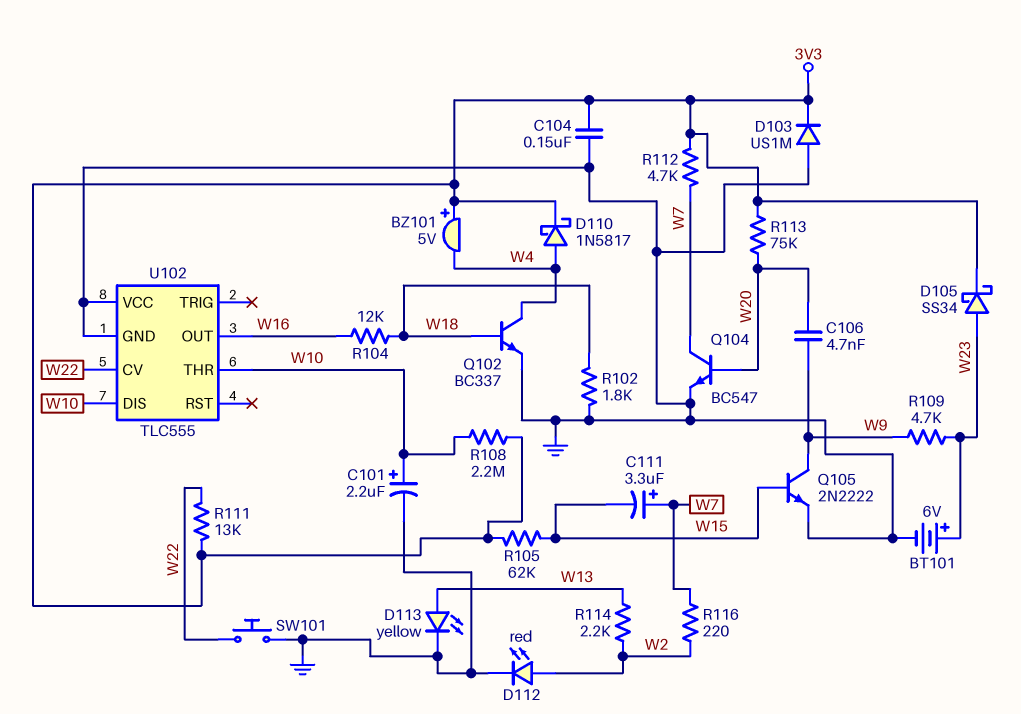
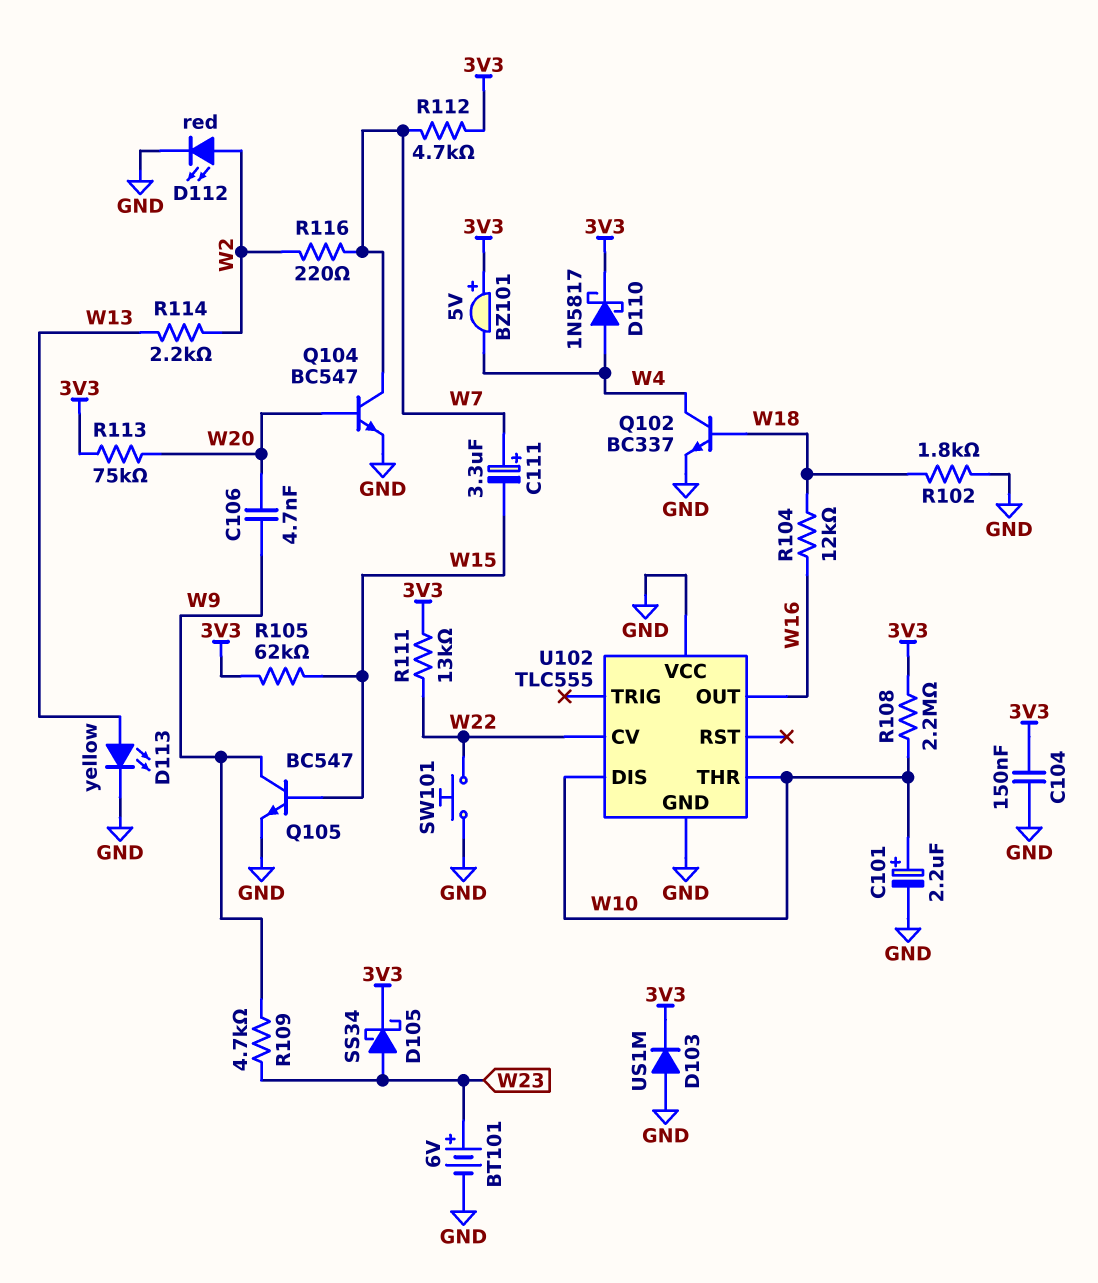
Q105: NPN 2N2222 (B W15, C W9, E GND) -> NPN BC547 (B W15, C W9, E GND)

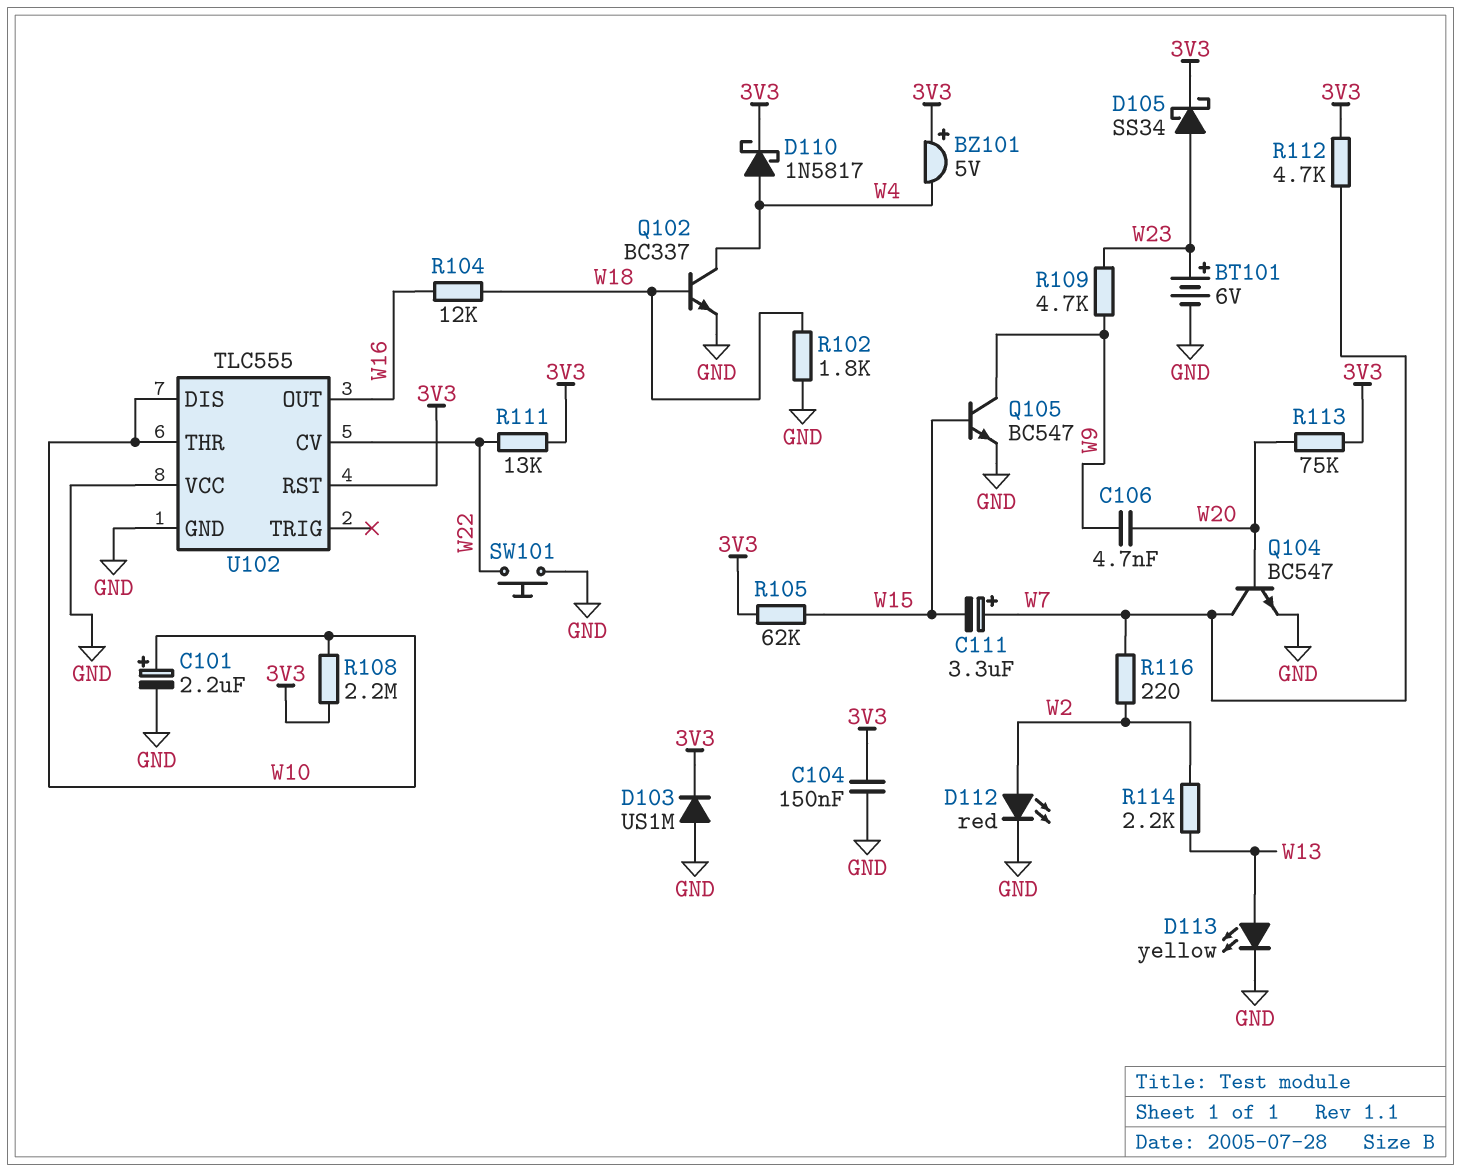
U102 pin RST: none -> 3V3

